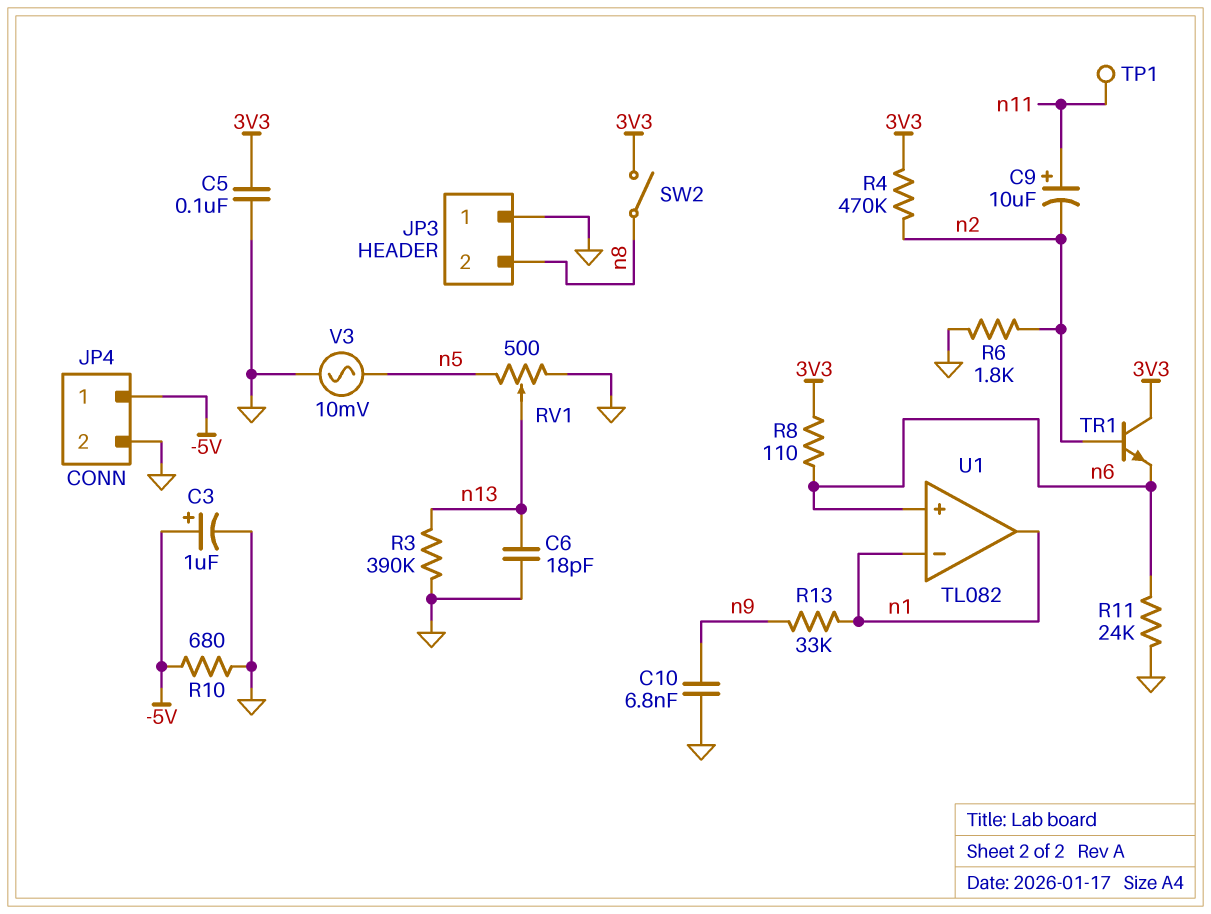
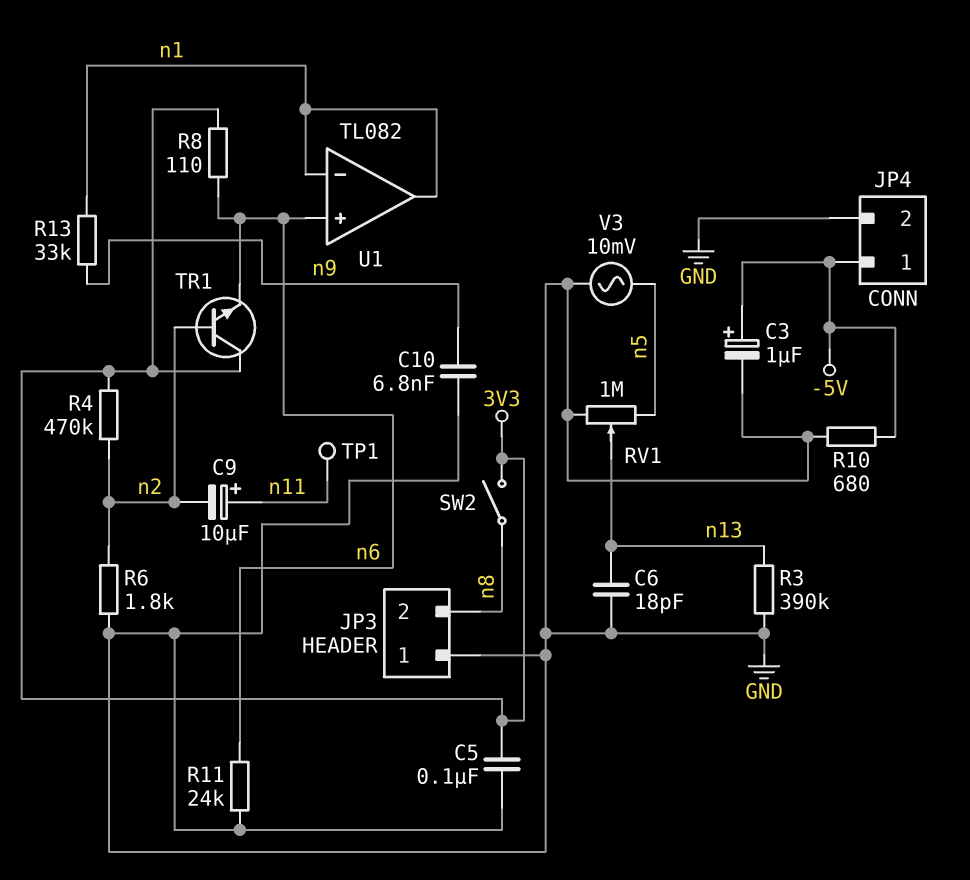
RV1: 500 (GND, n5, wiper n13) -> 1M (GND, n5, wiper n13)

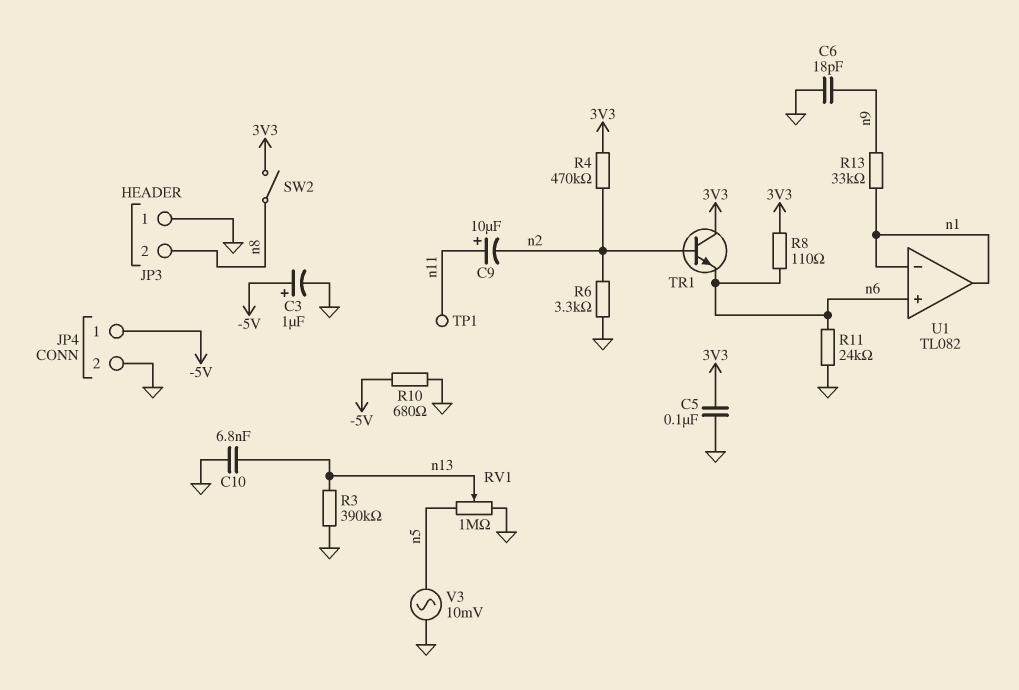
C6: 18pF (GND, n13) -> 18pF (GND, n9)
C10: 6.8nF (GND, n9) -> 6.8nF (GND, n13)
R6: 1.8k (GND, n2) -> 3.3k (GND, n2)

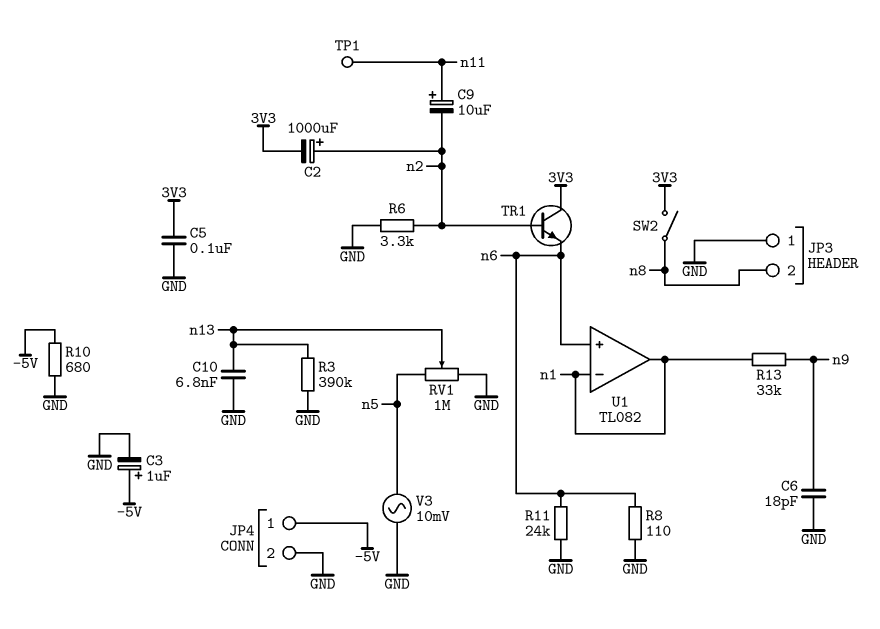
C2: none -> 1000uF (plus n2, minus 3V3)
R4: 470k (3V3, n2) -> none
R8: 110 (3V3, n6) -> 110 (GND, n6)

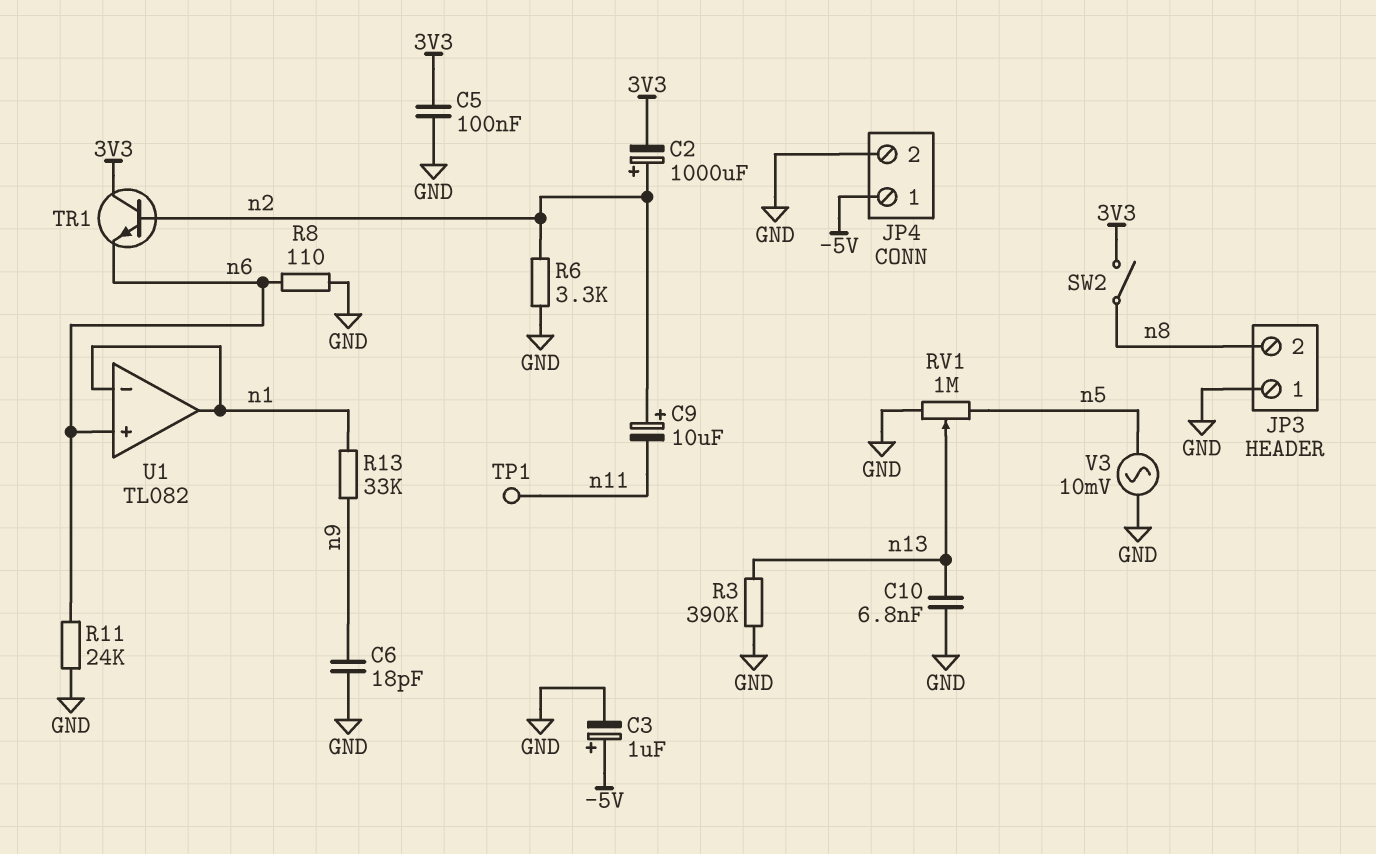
C9: 10uF (plus n11, minus n2) -> 10uF (plus n2, minus n11)
R10: 680 (-5V, GND) -> none

